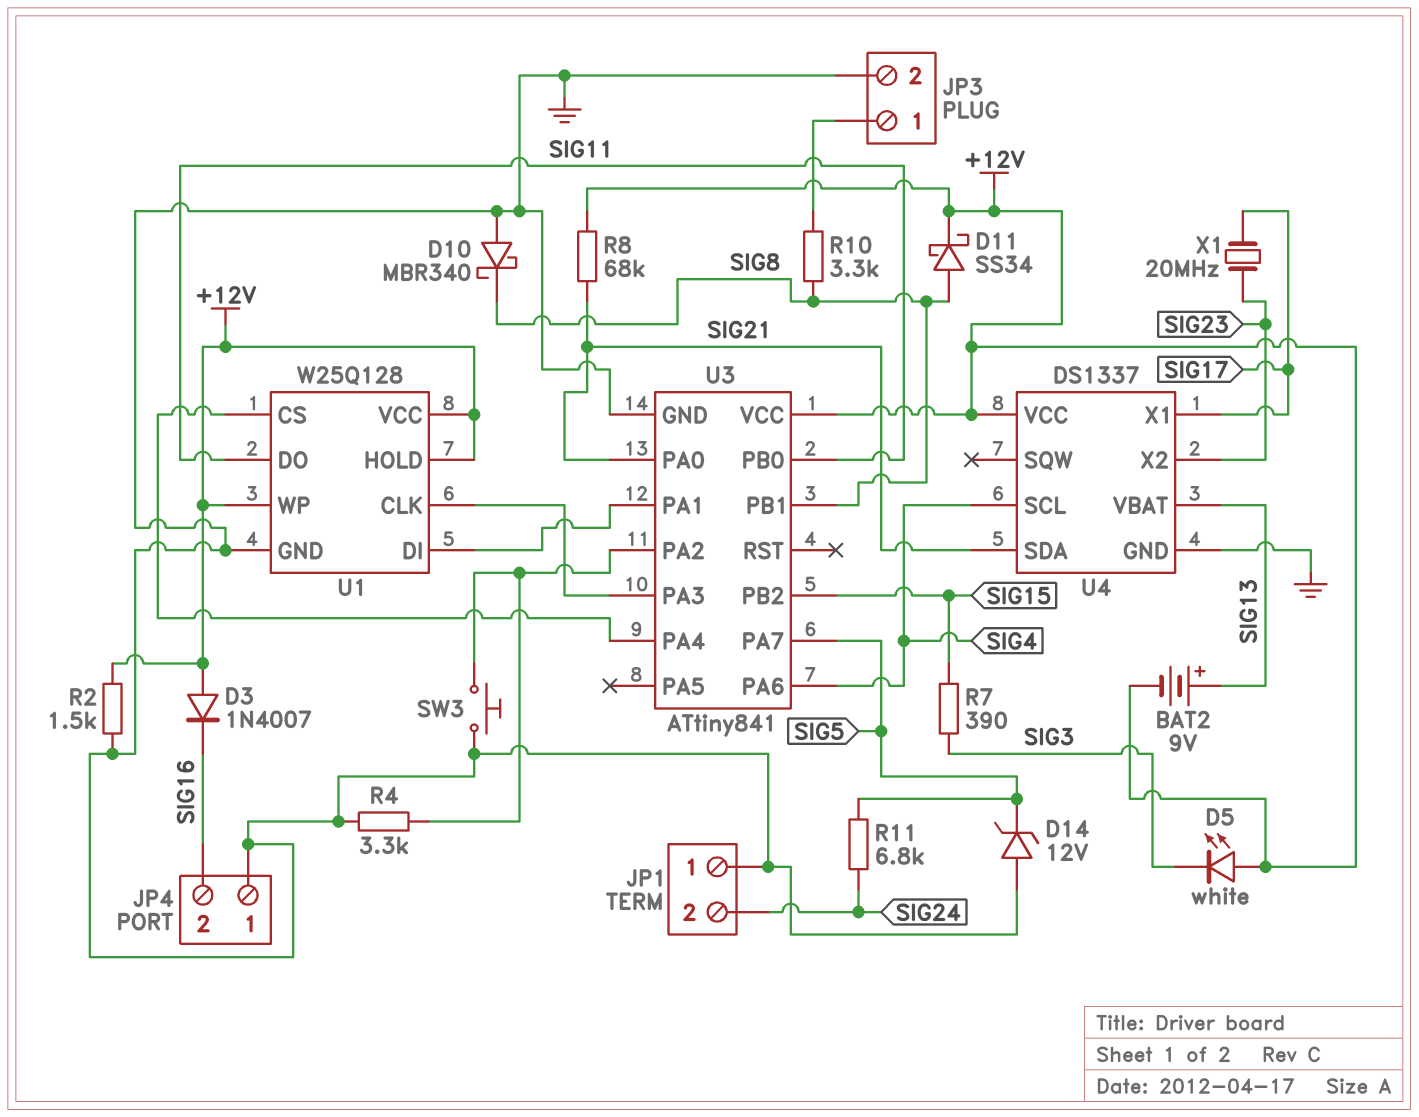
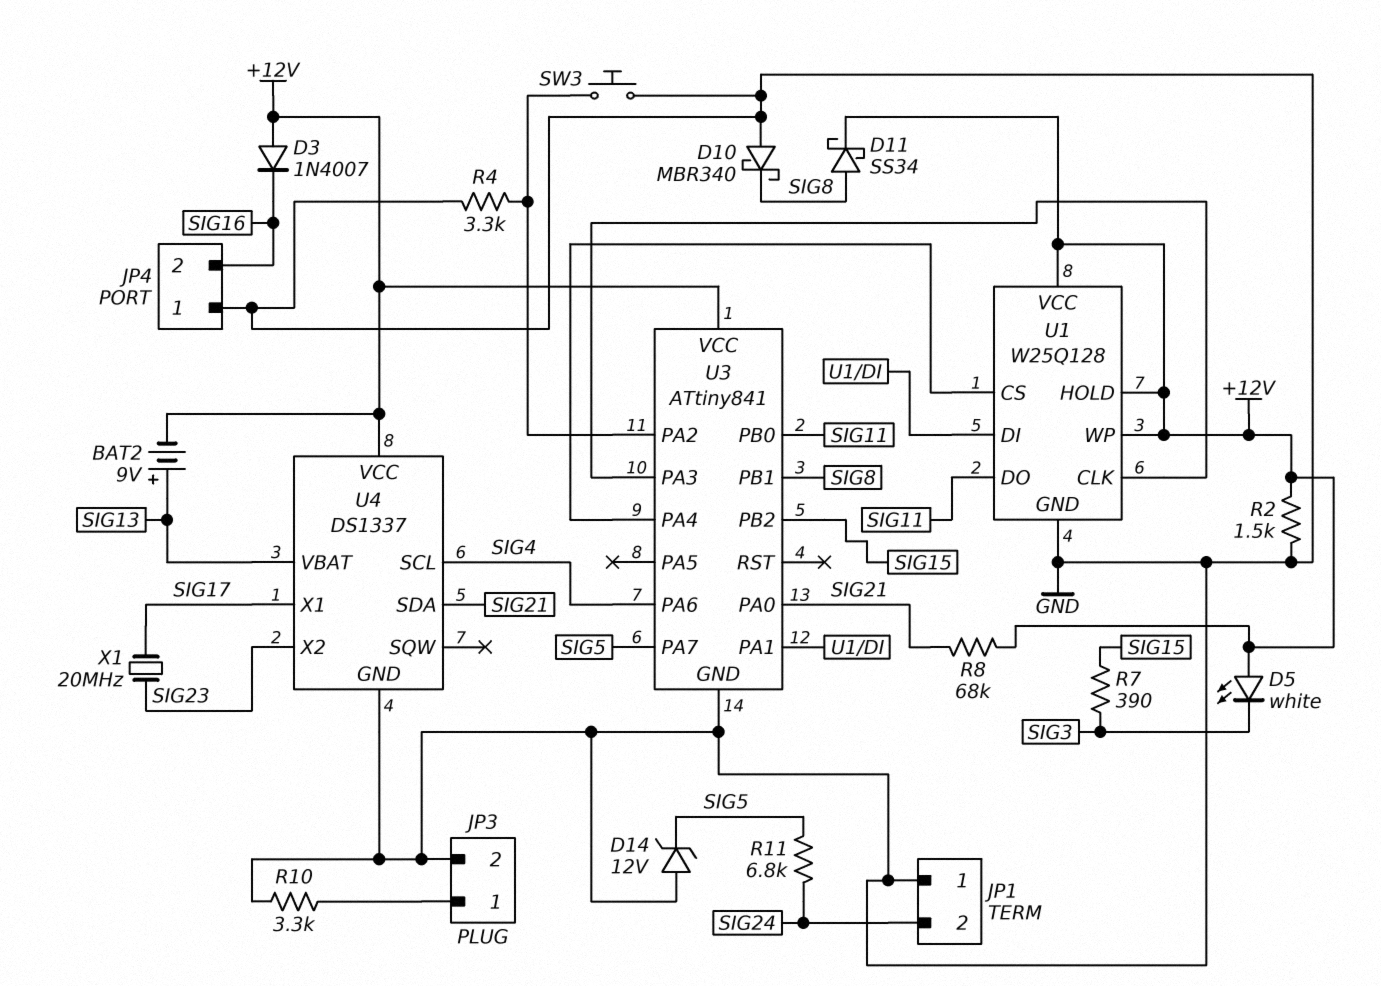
R10: 3.3k (JP3/1, SIG8) -> 3.3k (GND, JP3/1)

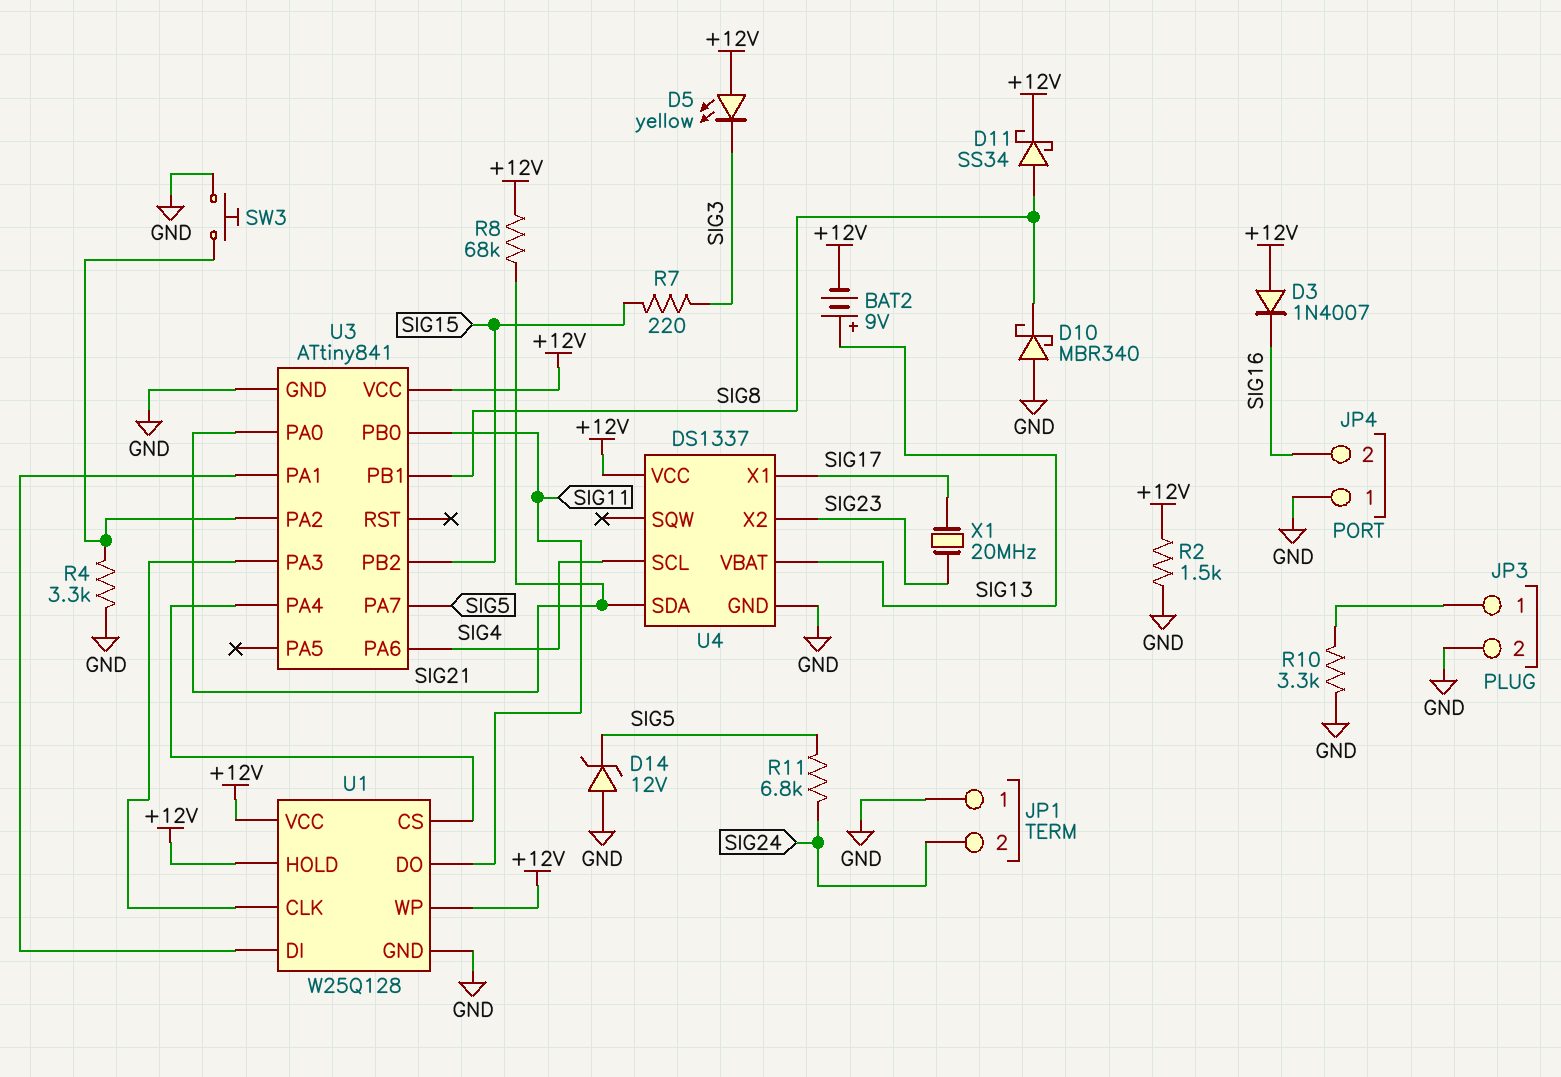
D5: LED white (A +12V, K SIG3) -> LED yellow (A +12V, K SIG3)
R7: 390 (SIG3, SIG15) -> 220 (SIG3, SIG15)

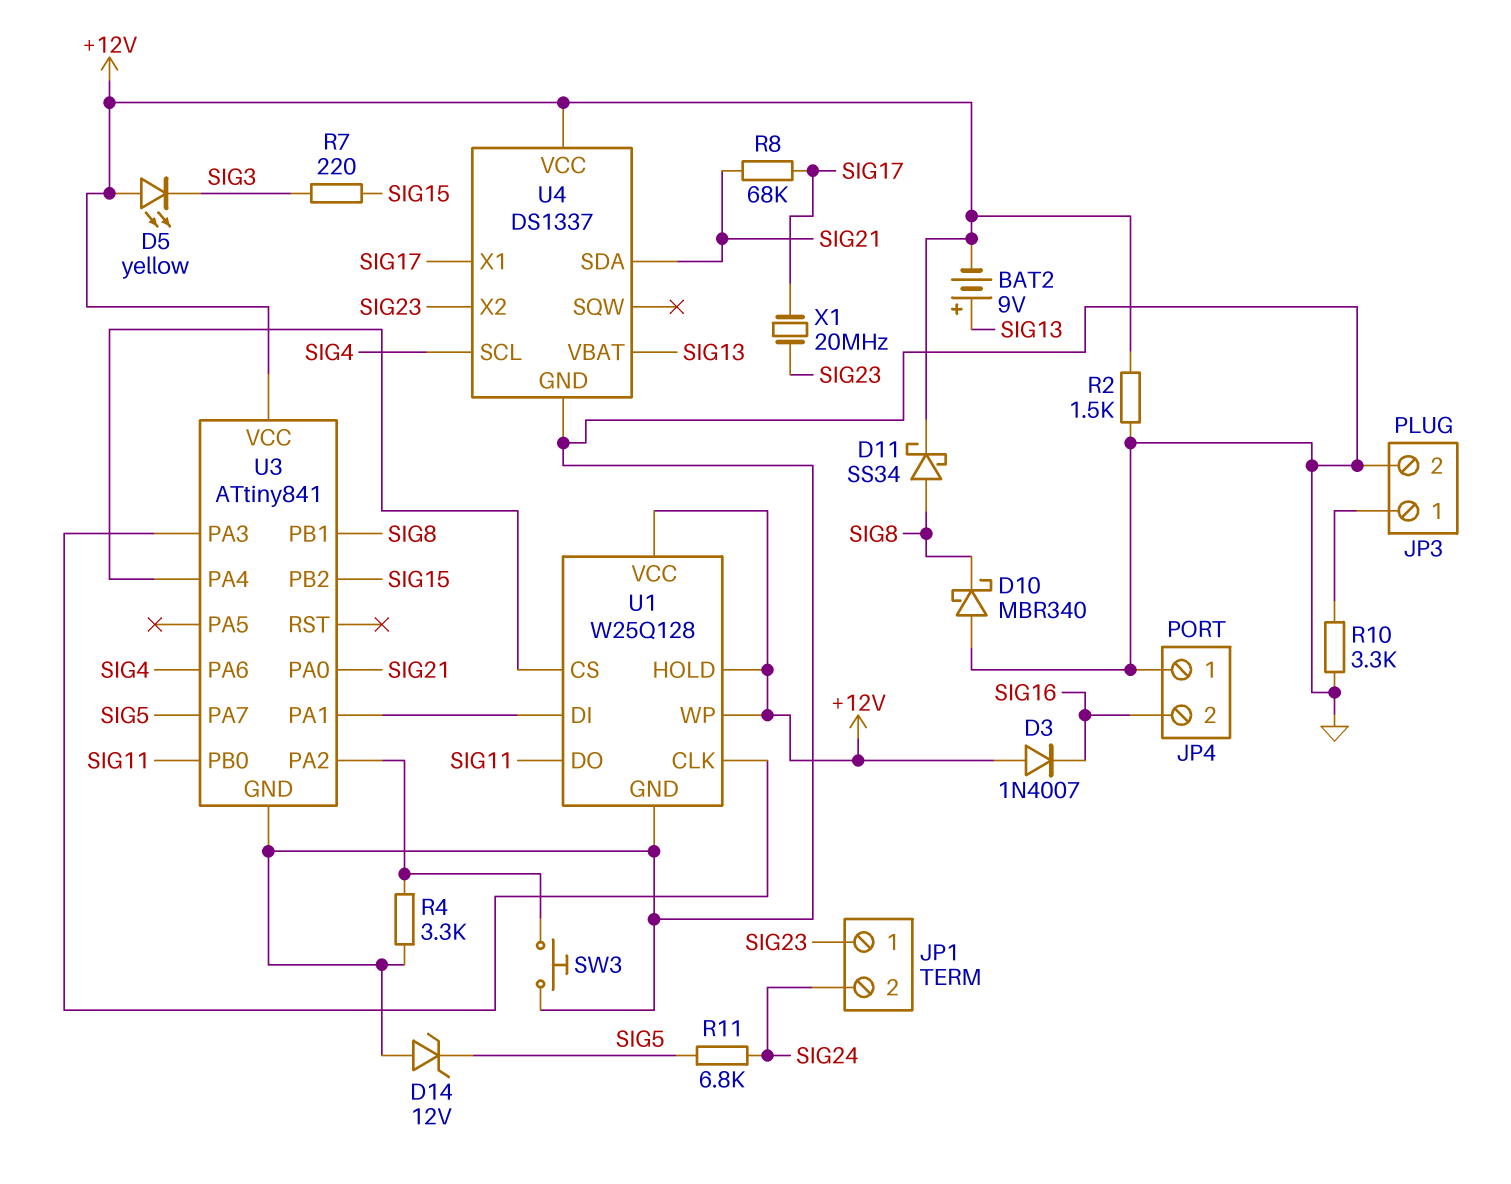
JP1 pin 1: GND -> SIG23
R8: 68k (+12V, SIG21) -> 68k (SIG17, SIG21)

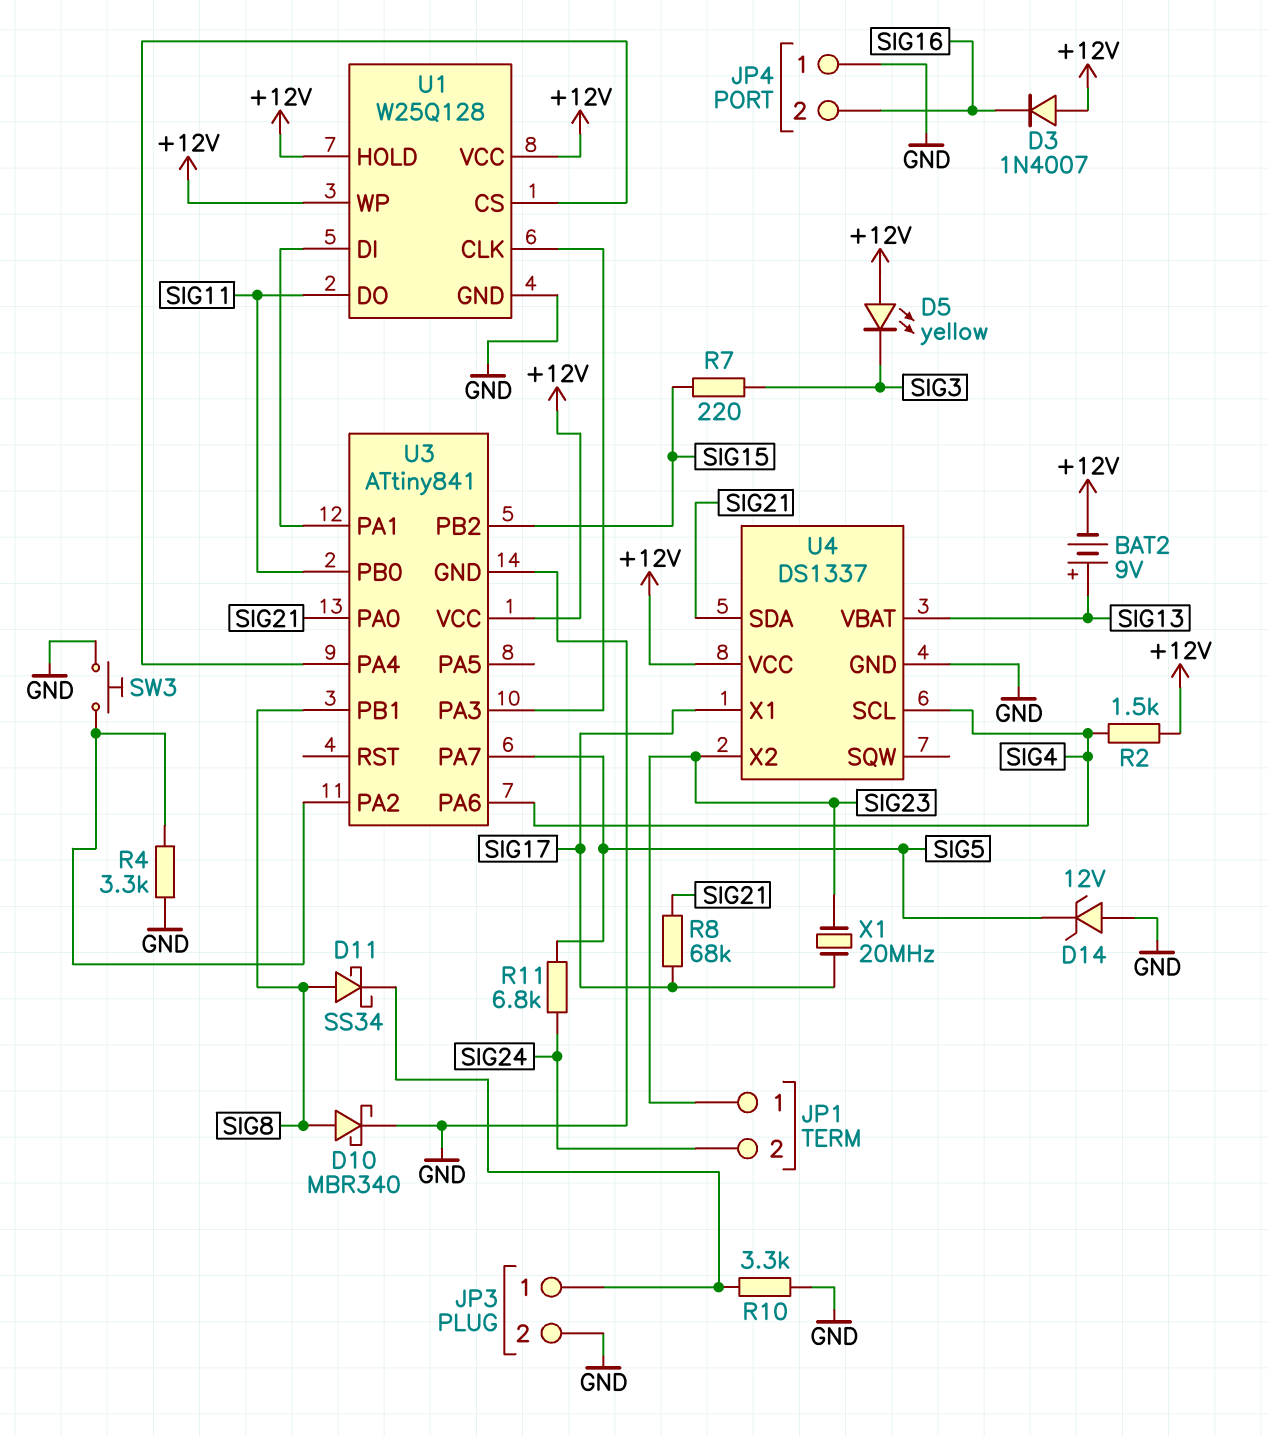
D10: schottky MBR340 (A GND, K SIG8) -> schottky MBR340 (A SIG8, K GND)
D11: schottky SS34 (A SIG8, K +12V) -> schottky SS34 (A SIG8, K JP3/1)
R2: 1.5k (+12V, GND) -> 1.5k (+12V, SIG4)

